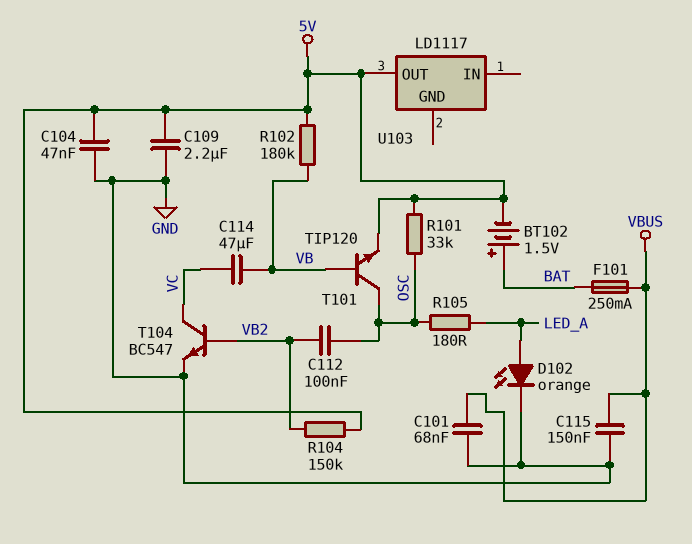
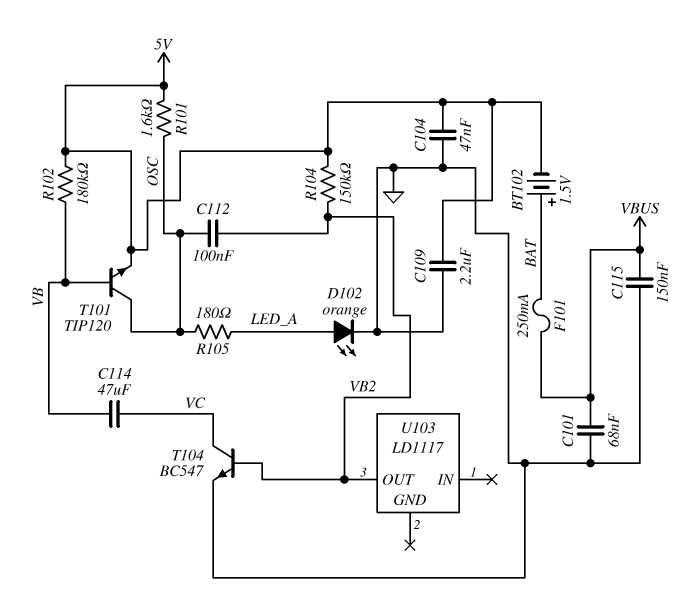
R101: 33k (5V, OSC) -> 1.6k (5V, OSC)
U103 pin OUT: 5V -> VB2

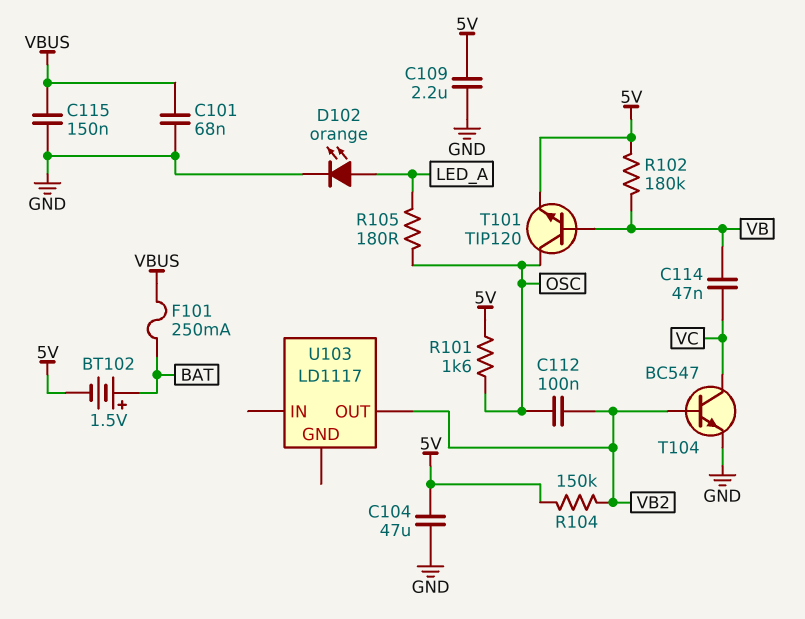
C104: 47nF (5V, GND) -> 47uF (5V, GND)
C114: 47uF (VB, VC) -> 47nF (VB, VC)

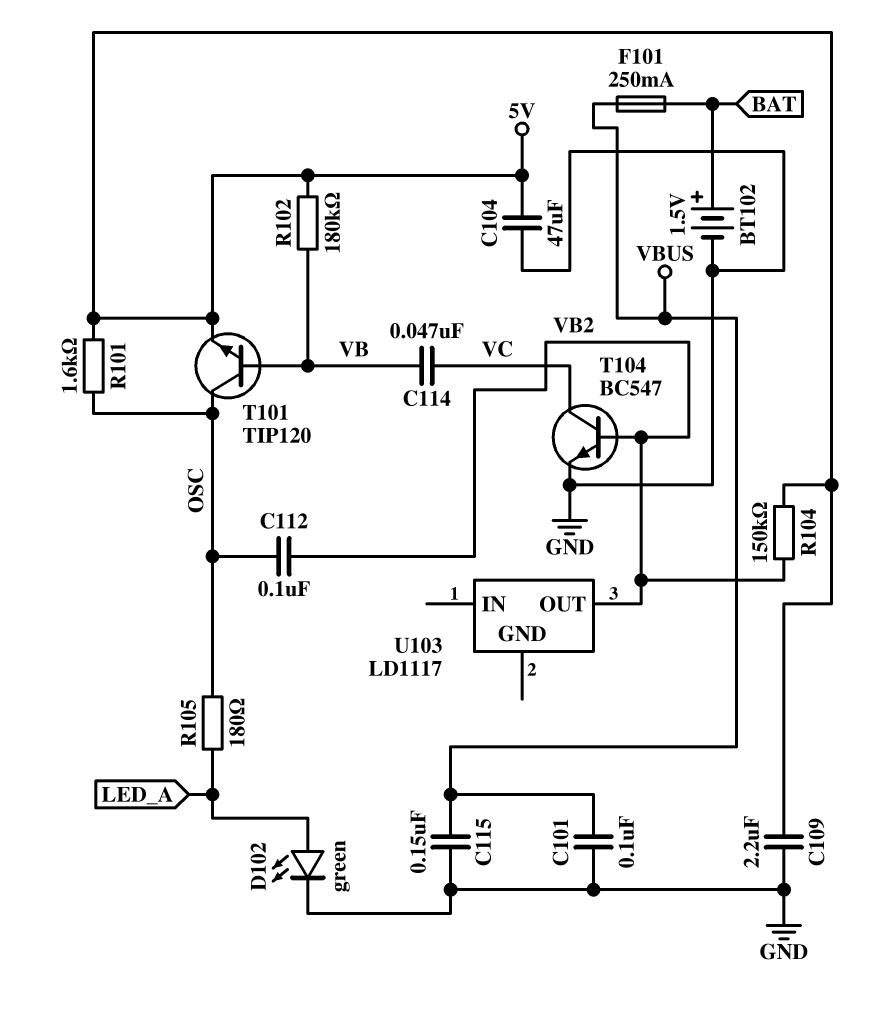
BT102: 1.5V (plus BAT, minus 5V) -> 1.5V (plus BAT, minus GND)
C101: 68nF (GND, VBUS) -> 100nF (GND, VBUS)
D102: LED orange (A LED_A, K GND) -> LED green (A LED_A, K GND)

